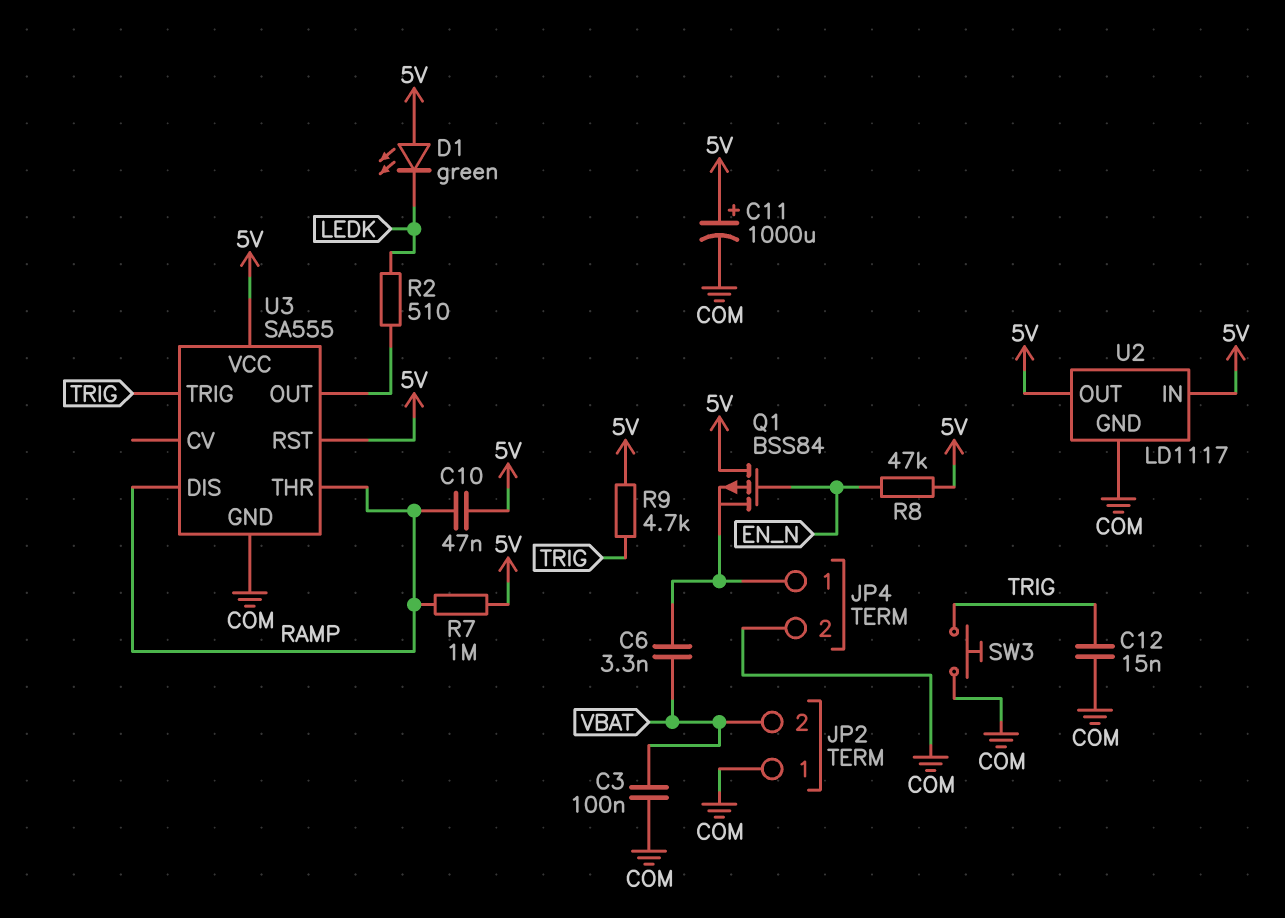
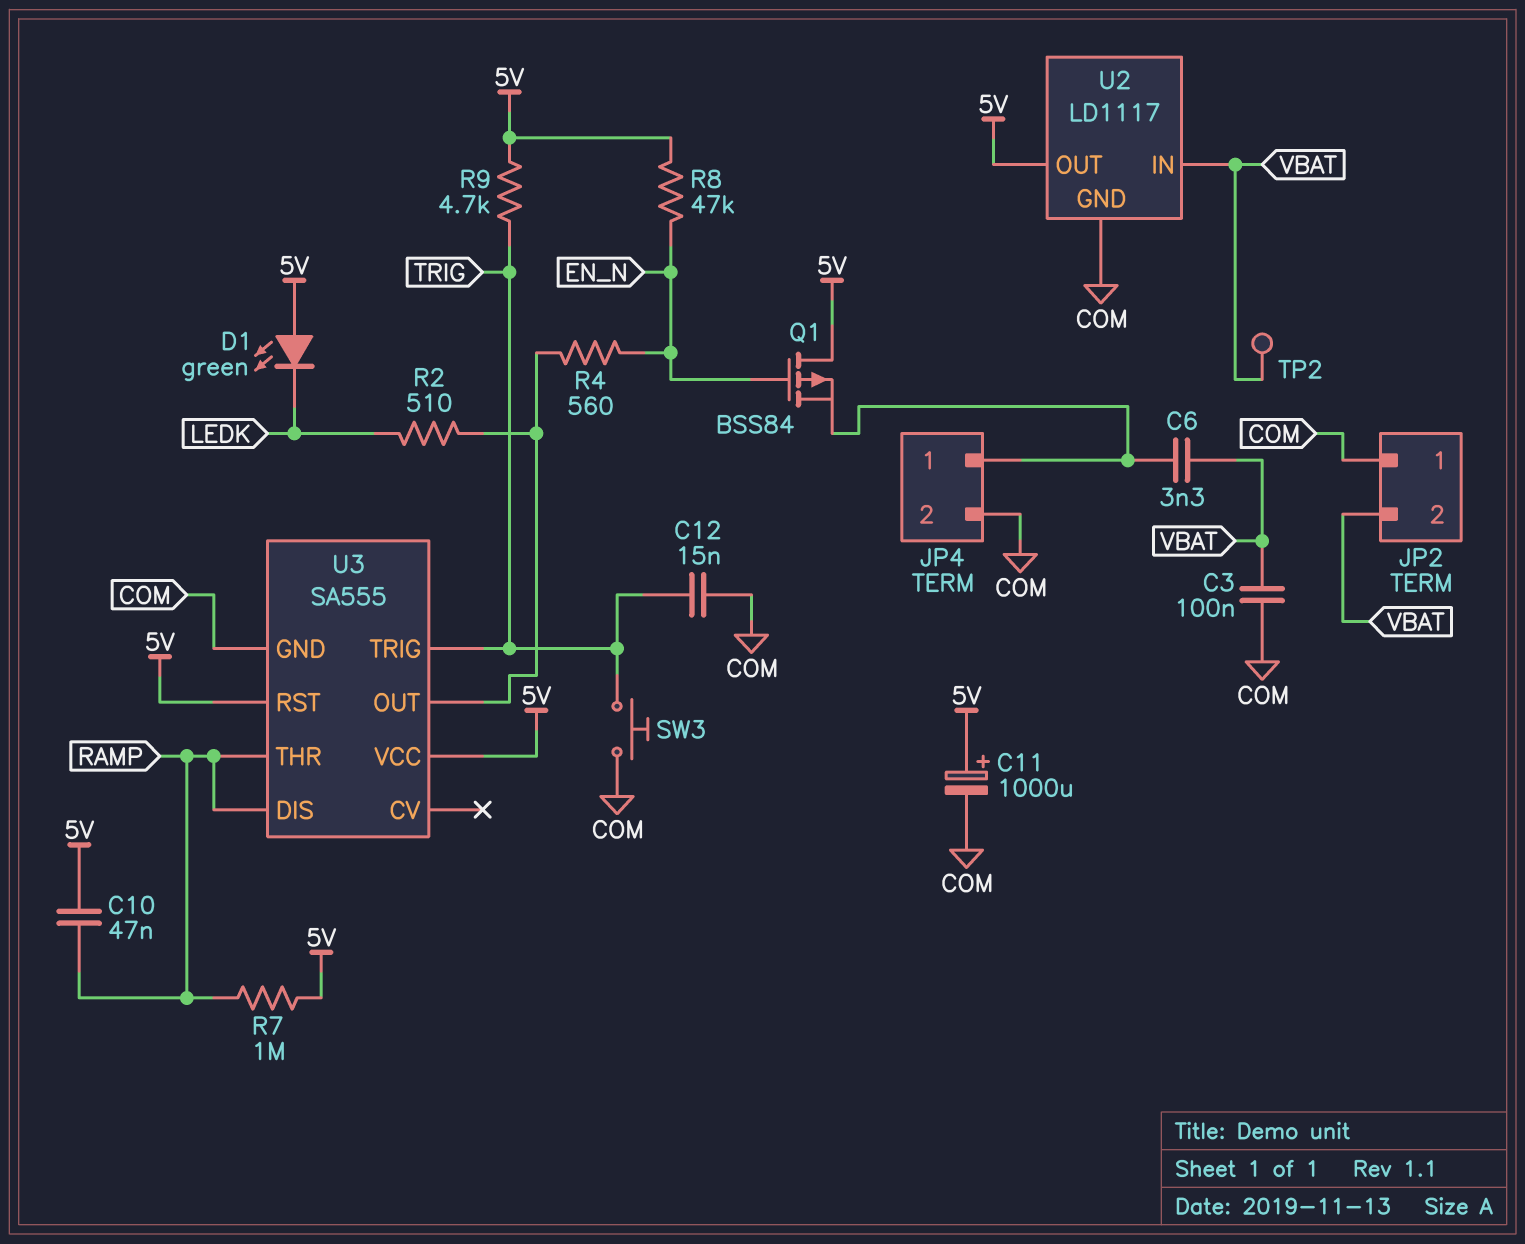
R4: none -> 560 (EN_N, U3/OUT)
TP2: none -> test point (VBAT)
U2 pin IN: 5V -> VBAT

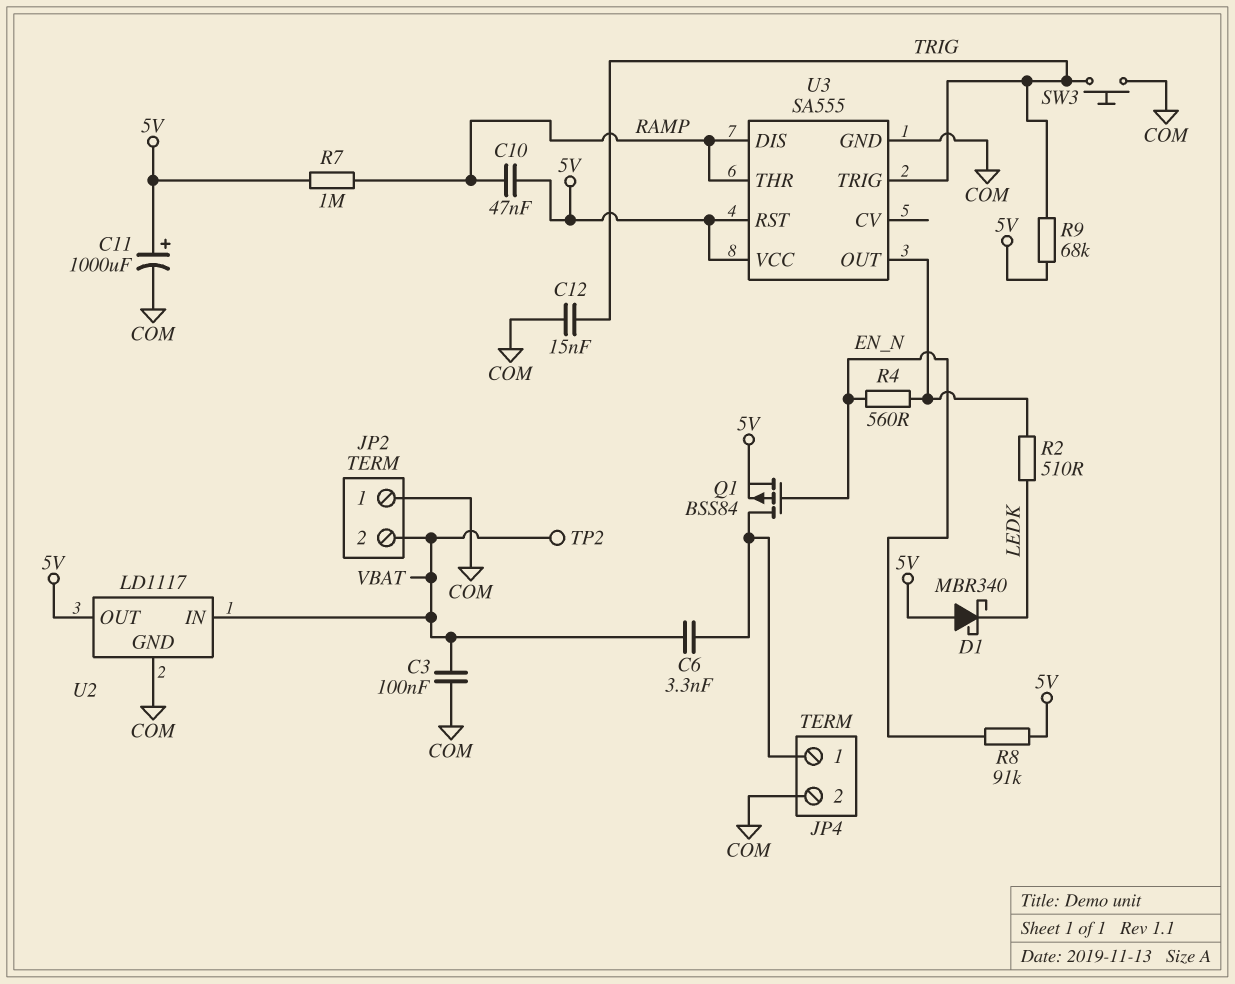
D1: LED green (A 5V, K LEDK) -> schottky MBR340 (A 5V, K LEDK)
Q1: PMOS BSS84 (G EN_N, D 5V, S JP4/1) -> PMOS BSS84 (G EN_N, D JP4/1, S 5V)
R8: 47k (5V, EN_N) -> 91k (5V, EN_N)
R9: 4.7k (5V, TRIG) -> 68k (5V, TRIG)

